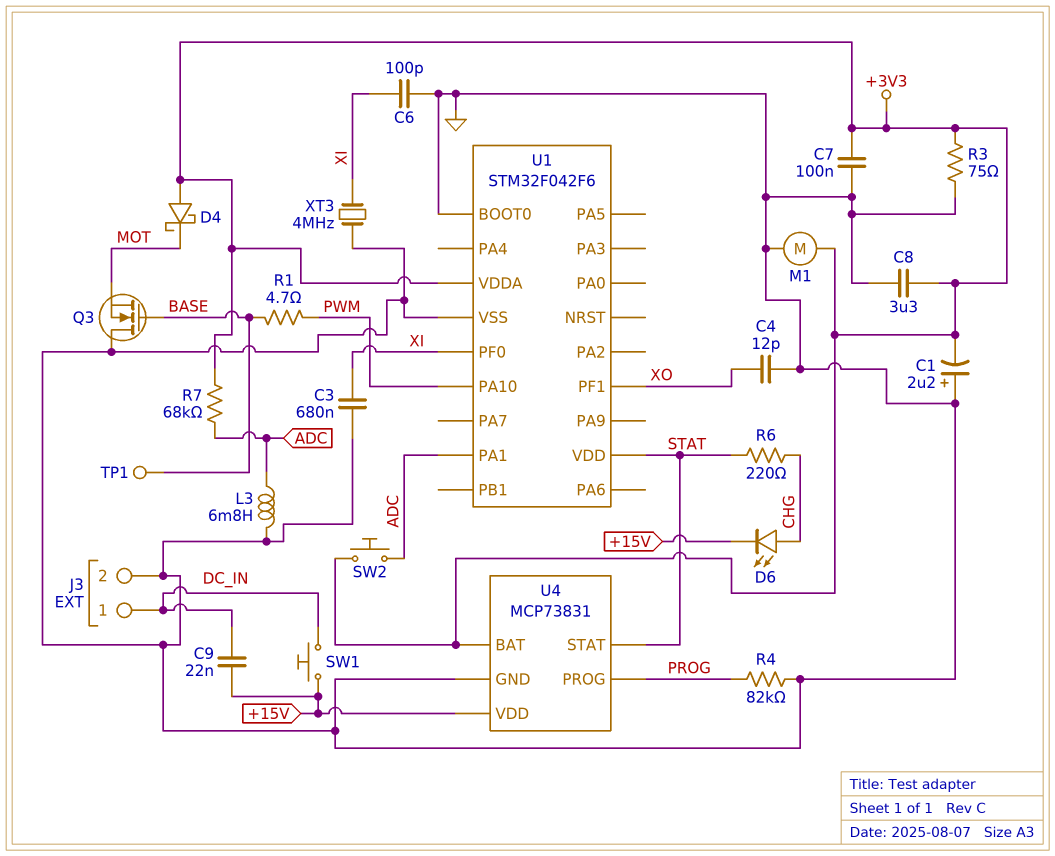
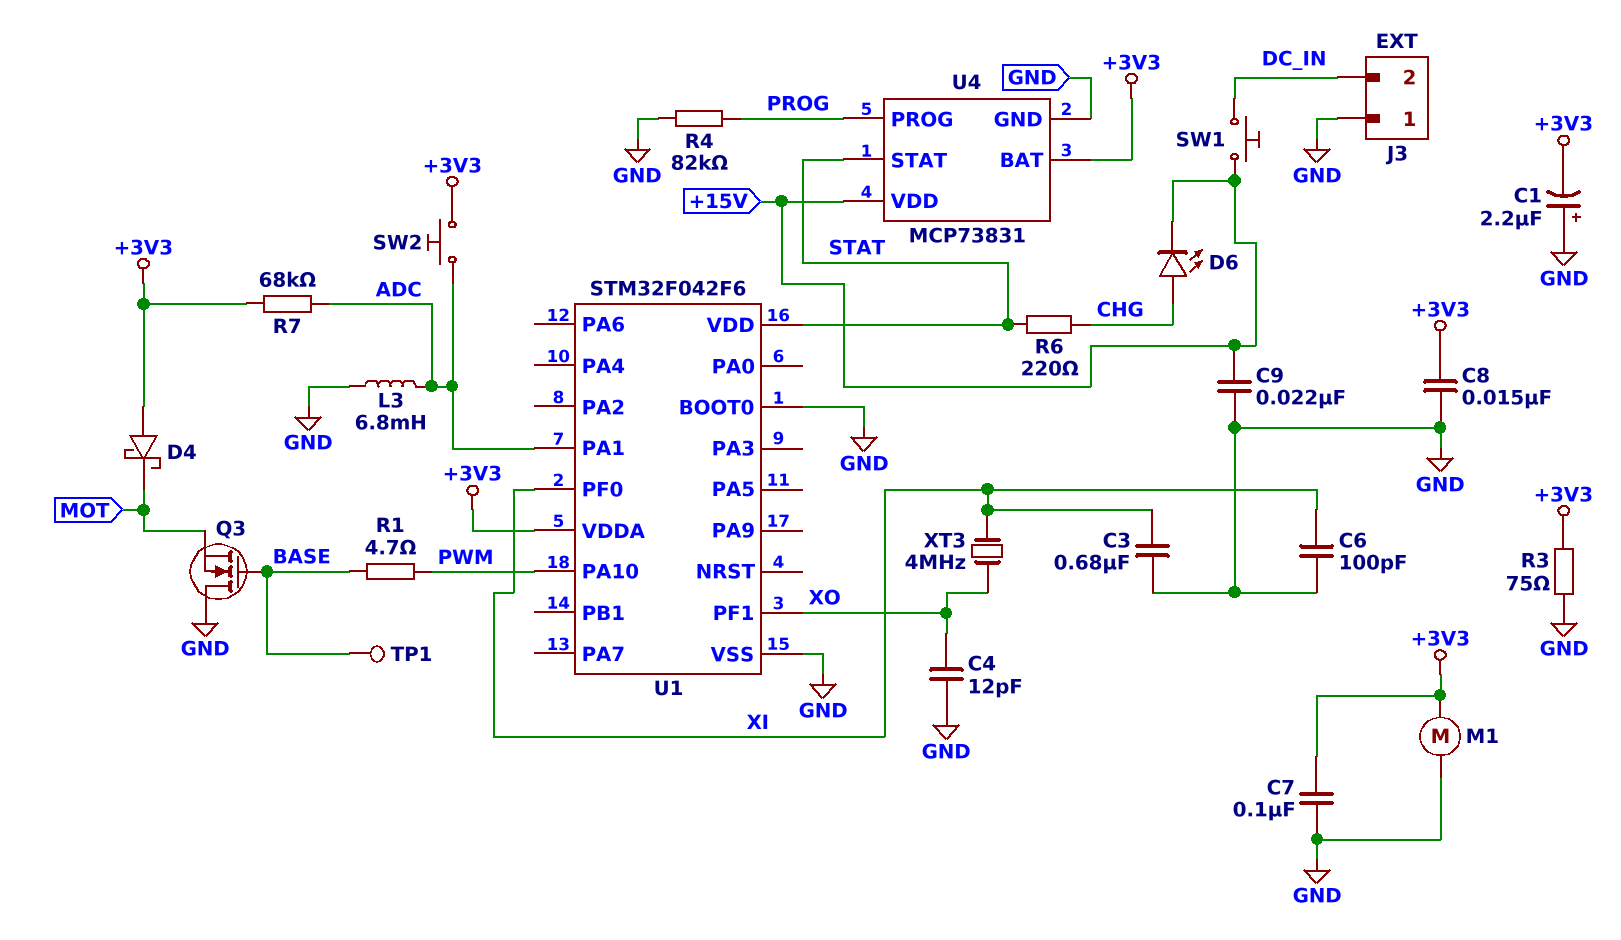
C8: 3.3uF (+3V3, GND) -> 15nF (+3V3, GND)
C9: 22nF (+15V, DC_IN) -> 22nF (+15V, GND)
J3 pin 1: DC_IN -> GND
J3 pin 2: GND -> DC_IN
XT3: 4MHz (GND, XI) -> 4MHz (XI, XO)

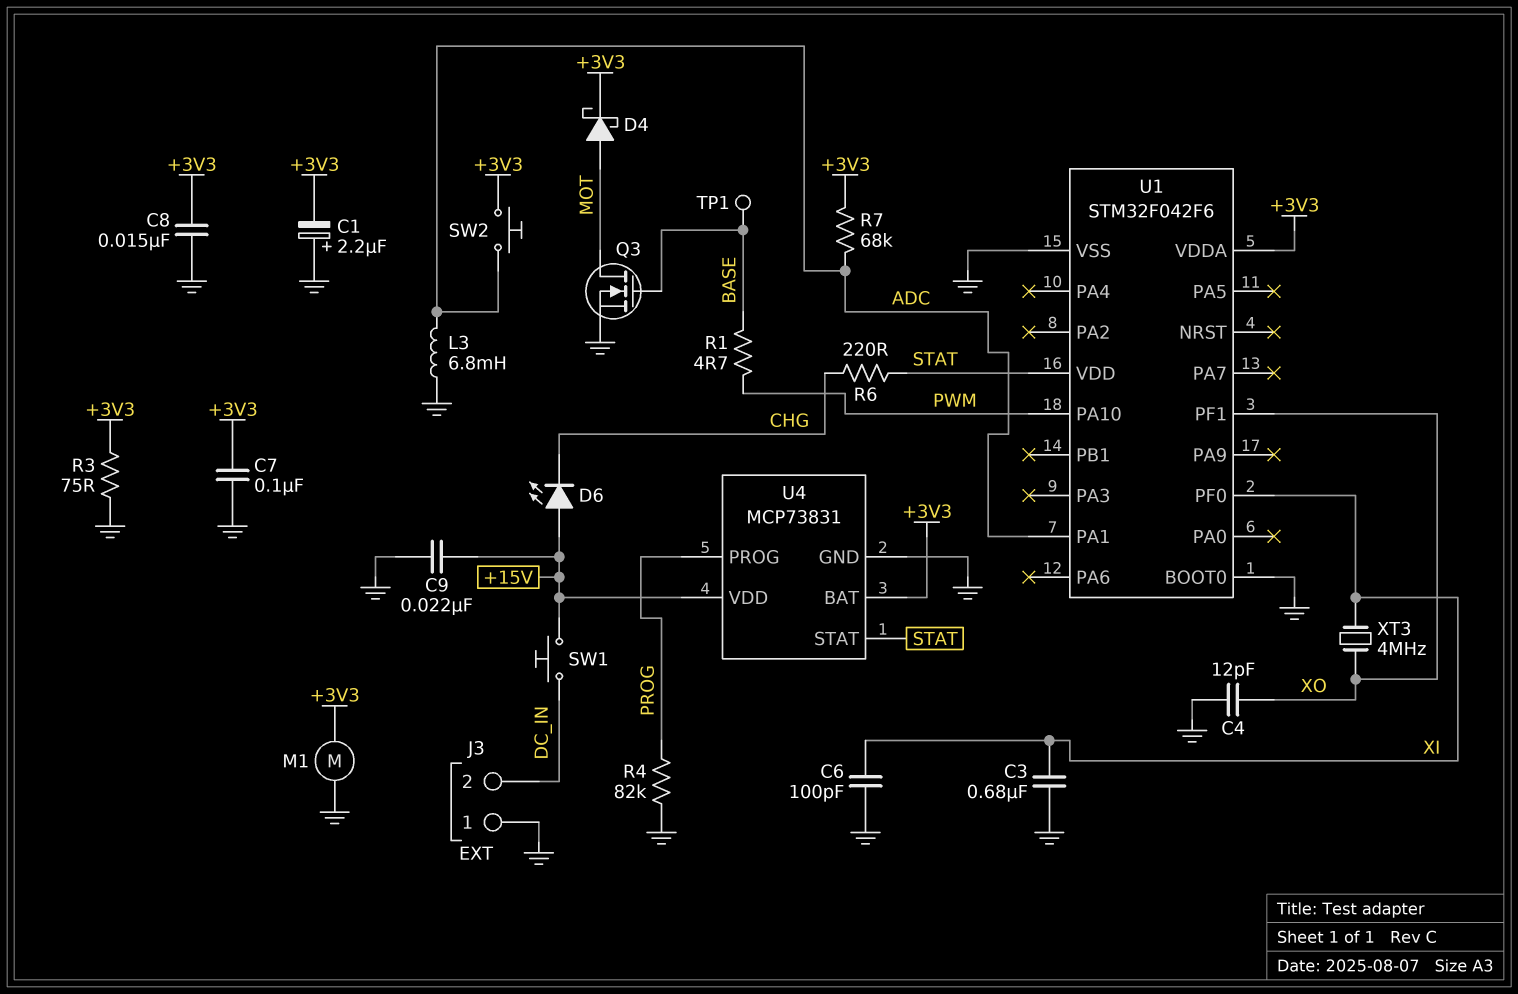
D4: schottky (A +3V3, K MOT) -> schottky (A MOT, K +3V3)
D6: LED (A CHG, K +15V) -> LED (A +15V, K CHG)
Q3: NMOS (G BASE, D GND, S MOT) -> NMOS (G BASE, D MOT, S GND)

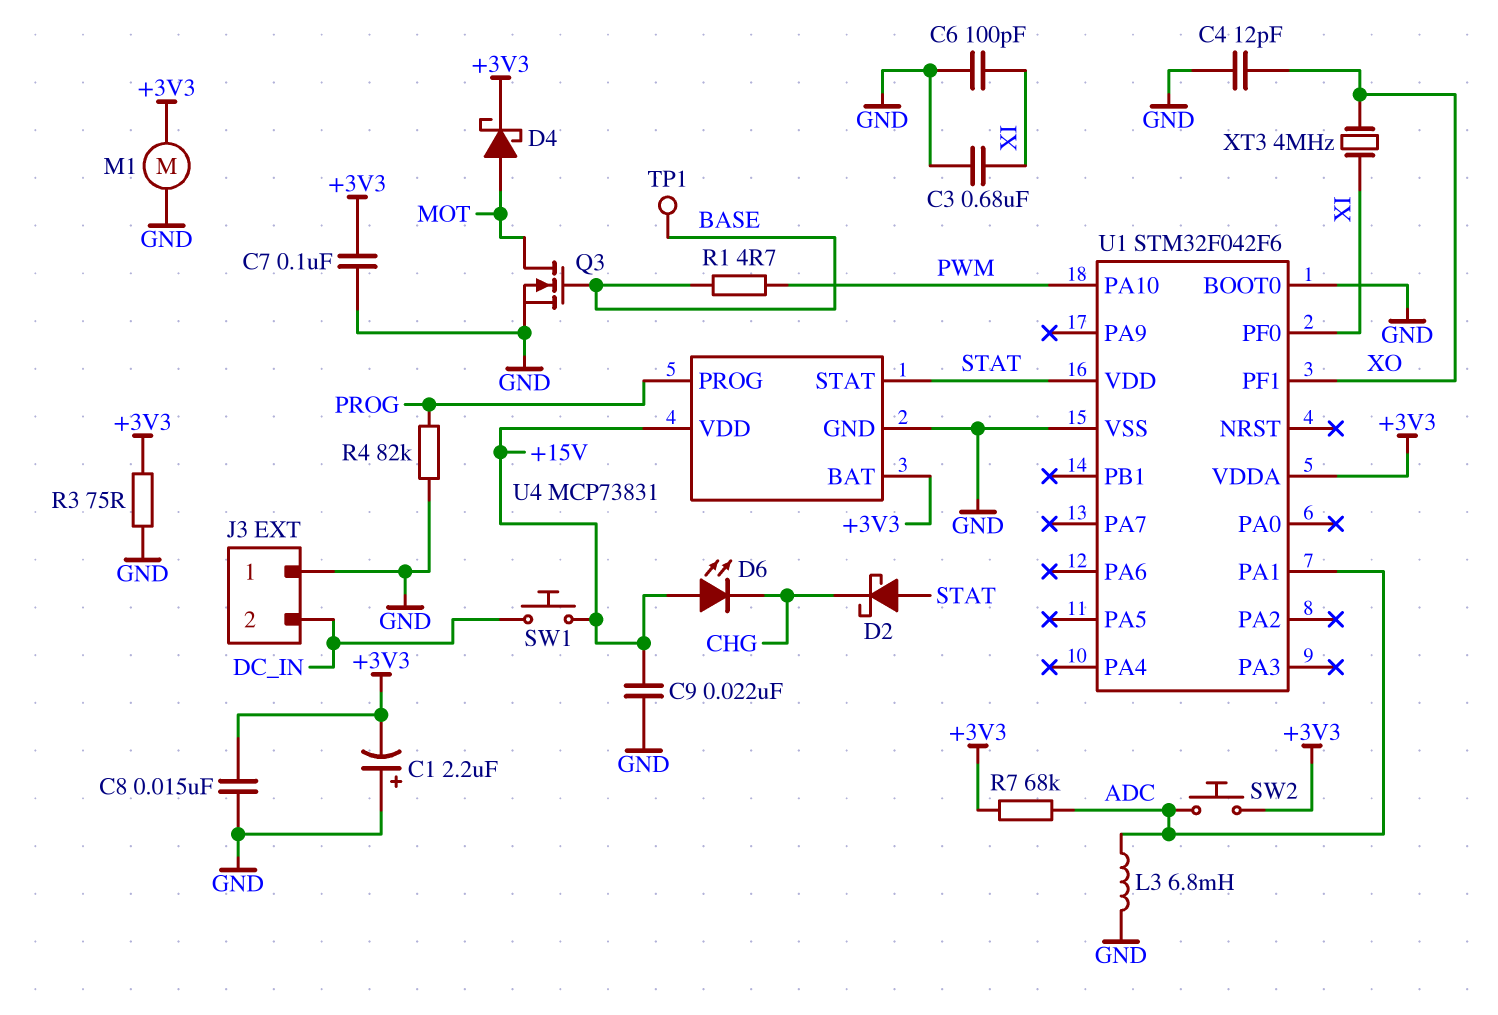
D2: none -> schottky (A STAT, K CHG)
R6: 220 (CHG, STAT) -> none

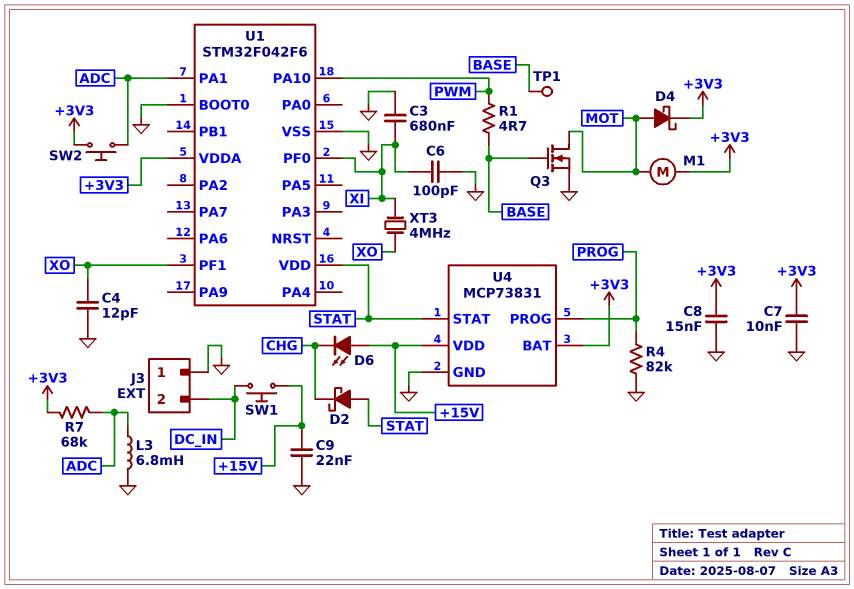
C1: 2.2uF (plus GND, minus +3V3) -> none
C7: 100nF (+3V3, GND) -> 10nF (+3V3, GND)
M1: motor (+3V3, GND) -> motor (+3V3, MOT)
R3: 75 (+3V3, GND) -> none

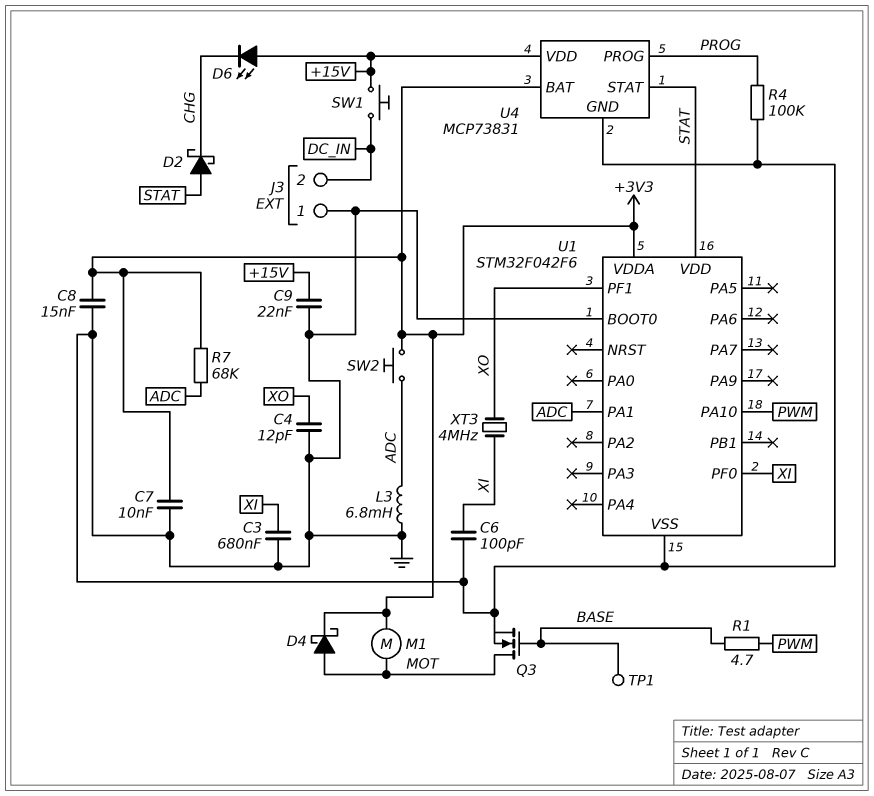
R4: 82k (GND, PROG) -> 100k (GND, PROG)

